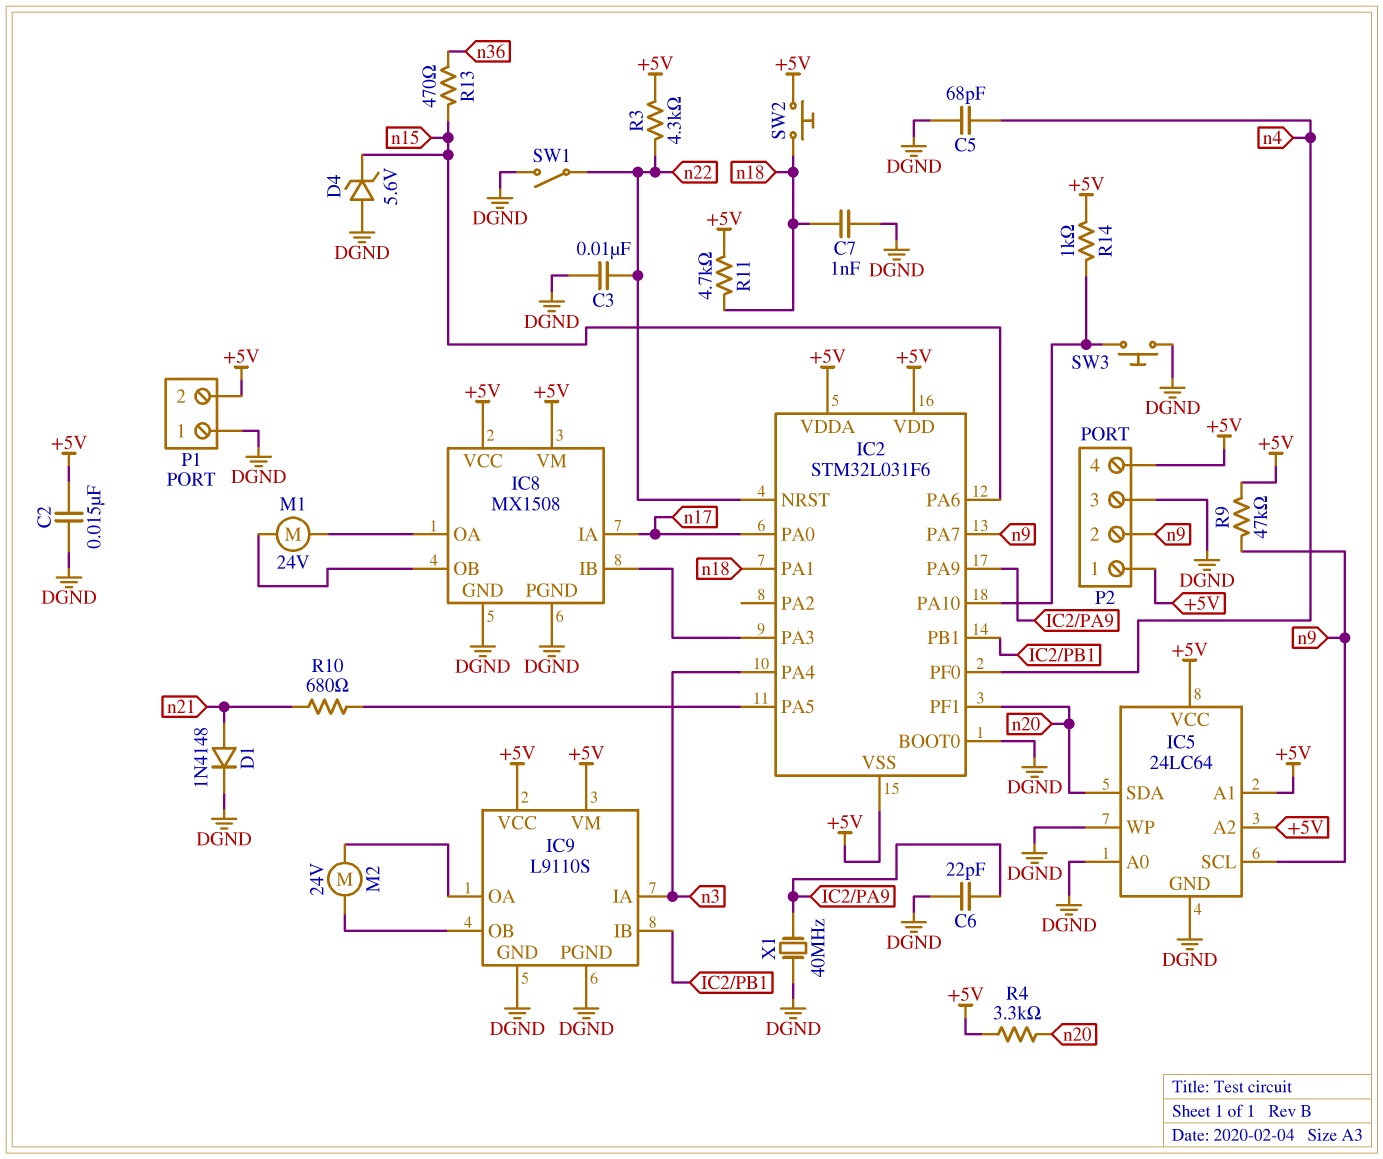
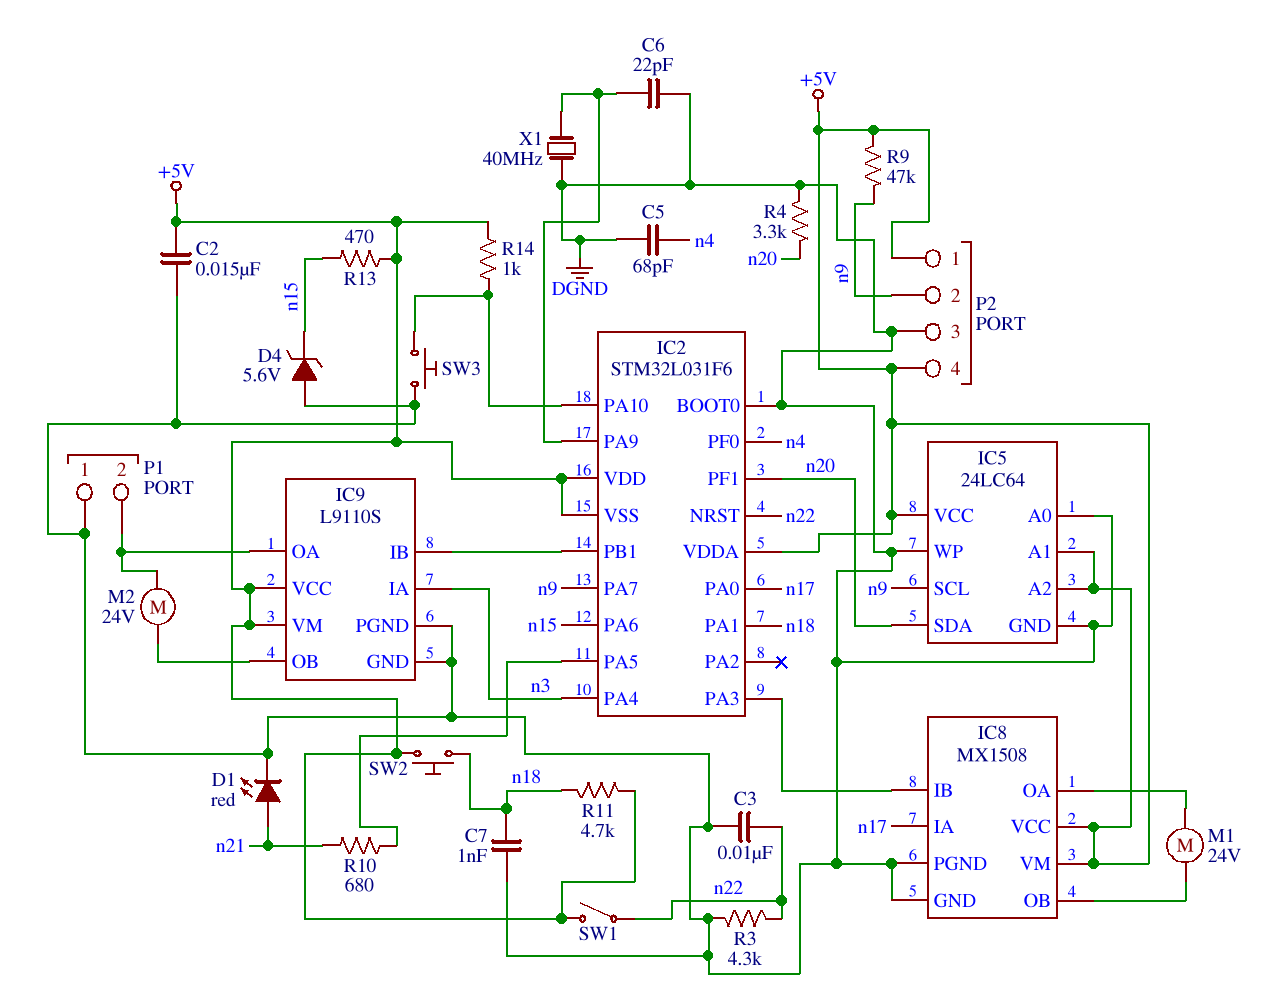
D1: diode 1N4148 (A n21, K DGND) -> LED red (A n21, K DGND)
P1 pin 2: +5V -> IC9/OA
R3: 4.3k (+5V, n22) -> 4.3k (DGND, n22)
R4: 3.3k (+5V, n20) -> 3.3k (DGND, n20)
R13: 470 (n15, n36) -> 470 (+5V, n15)
SW1: switch (DGND, n22) -> switch (+5V, n22)

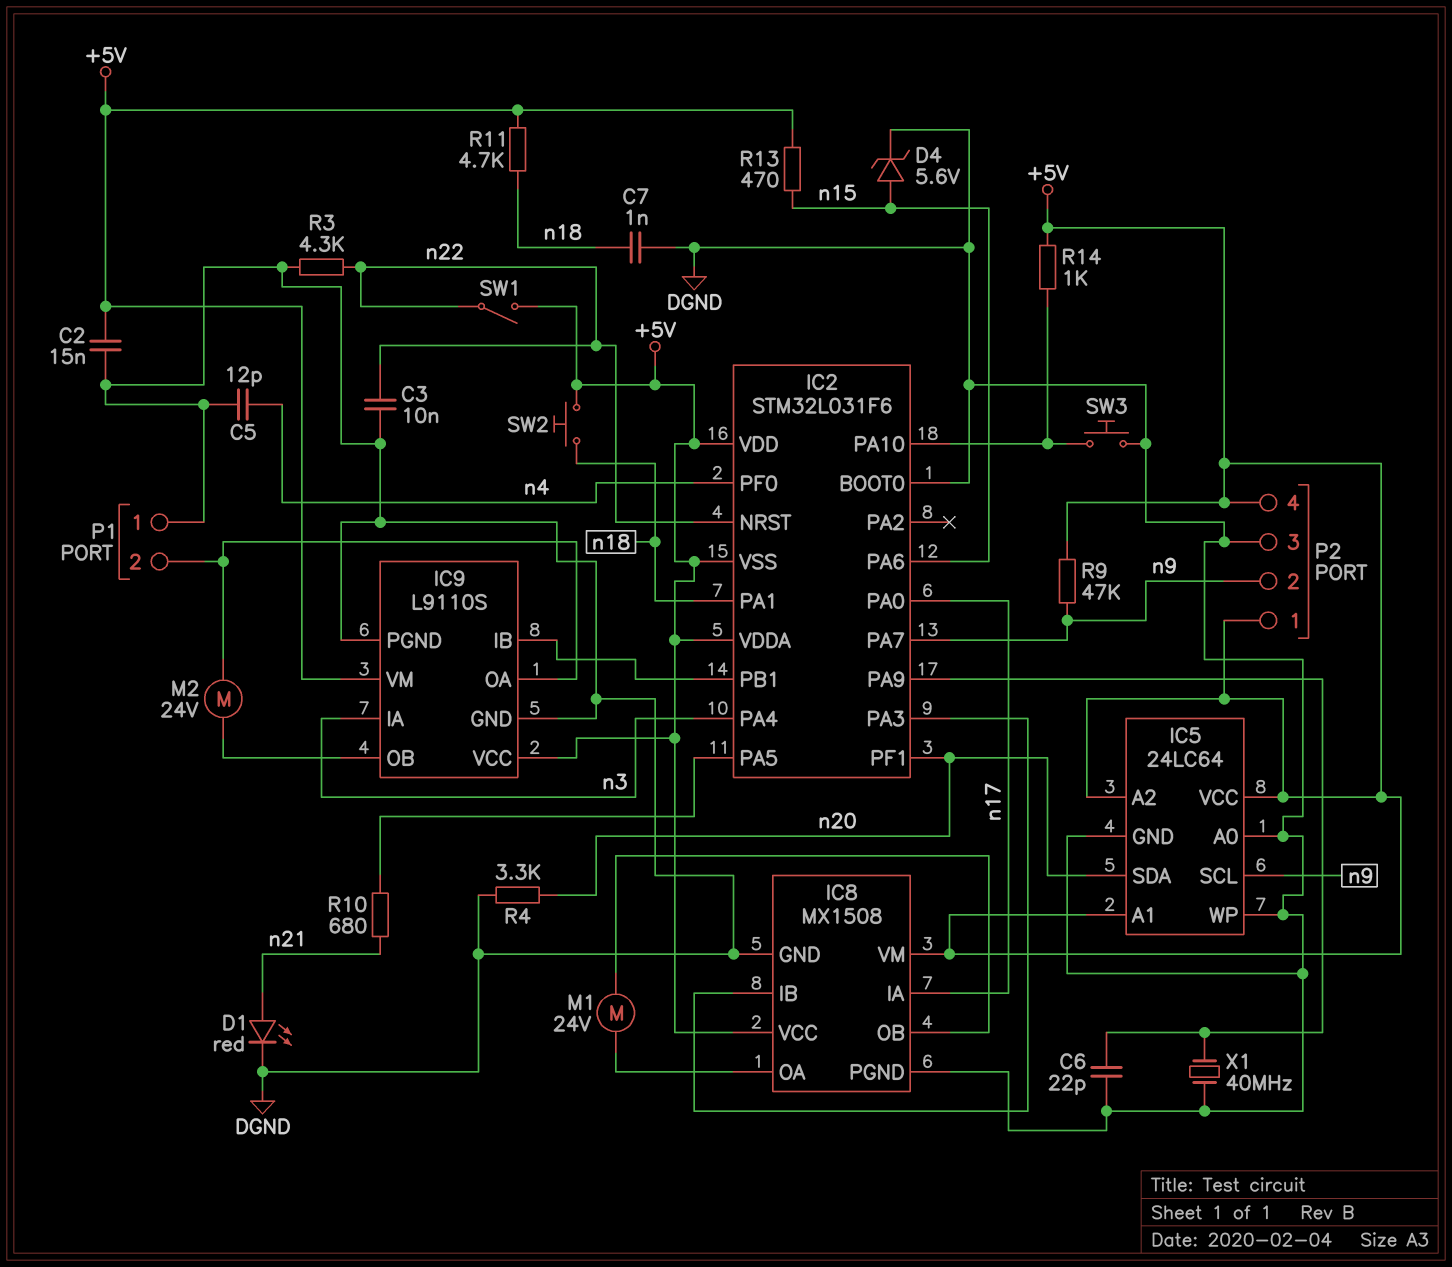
C5: 68pF (DGND, n4) -> 12pF (DGND, n4)
D4: zener 5.6V (A DGND, K n15) -> zener 5.6V (A n15, K DGND)

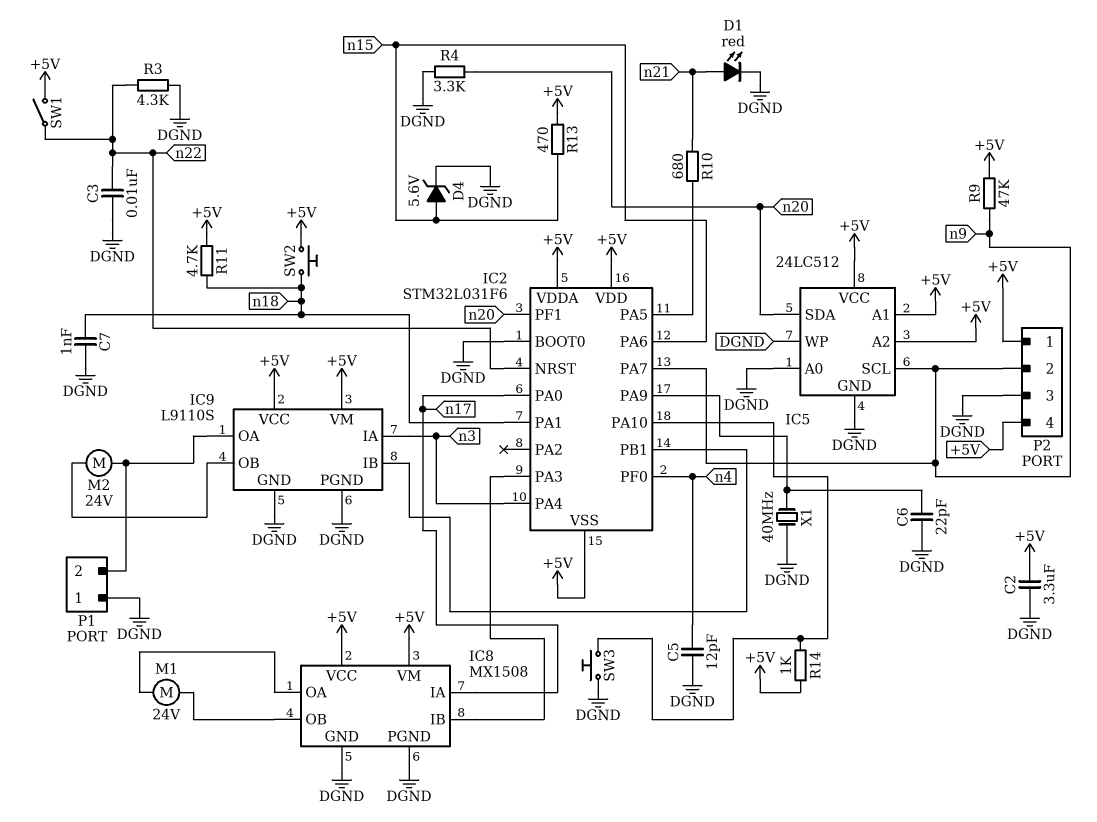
C2: 15nF (+5V, DGND) -> 3.3uF (+5V, DGND)
IC5: 24LC64 -> 24LC512

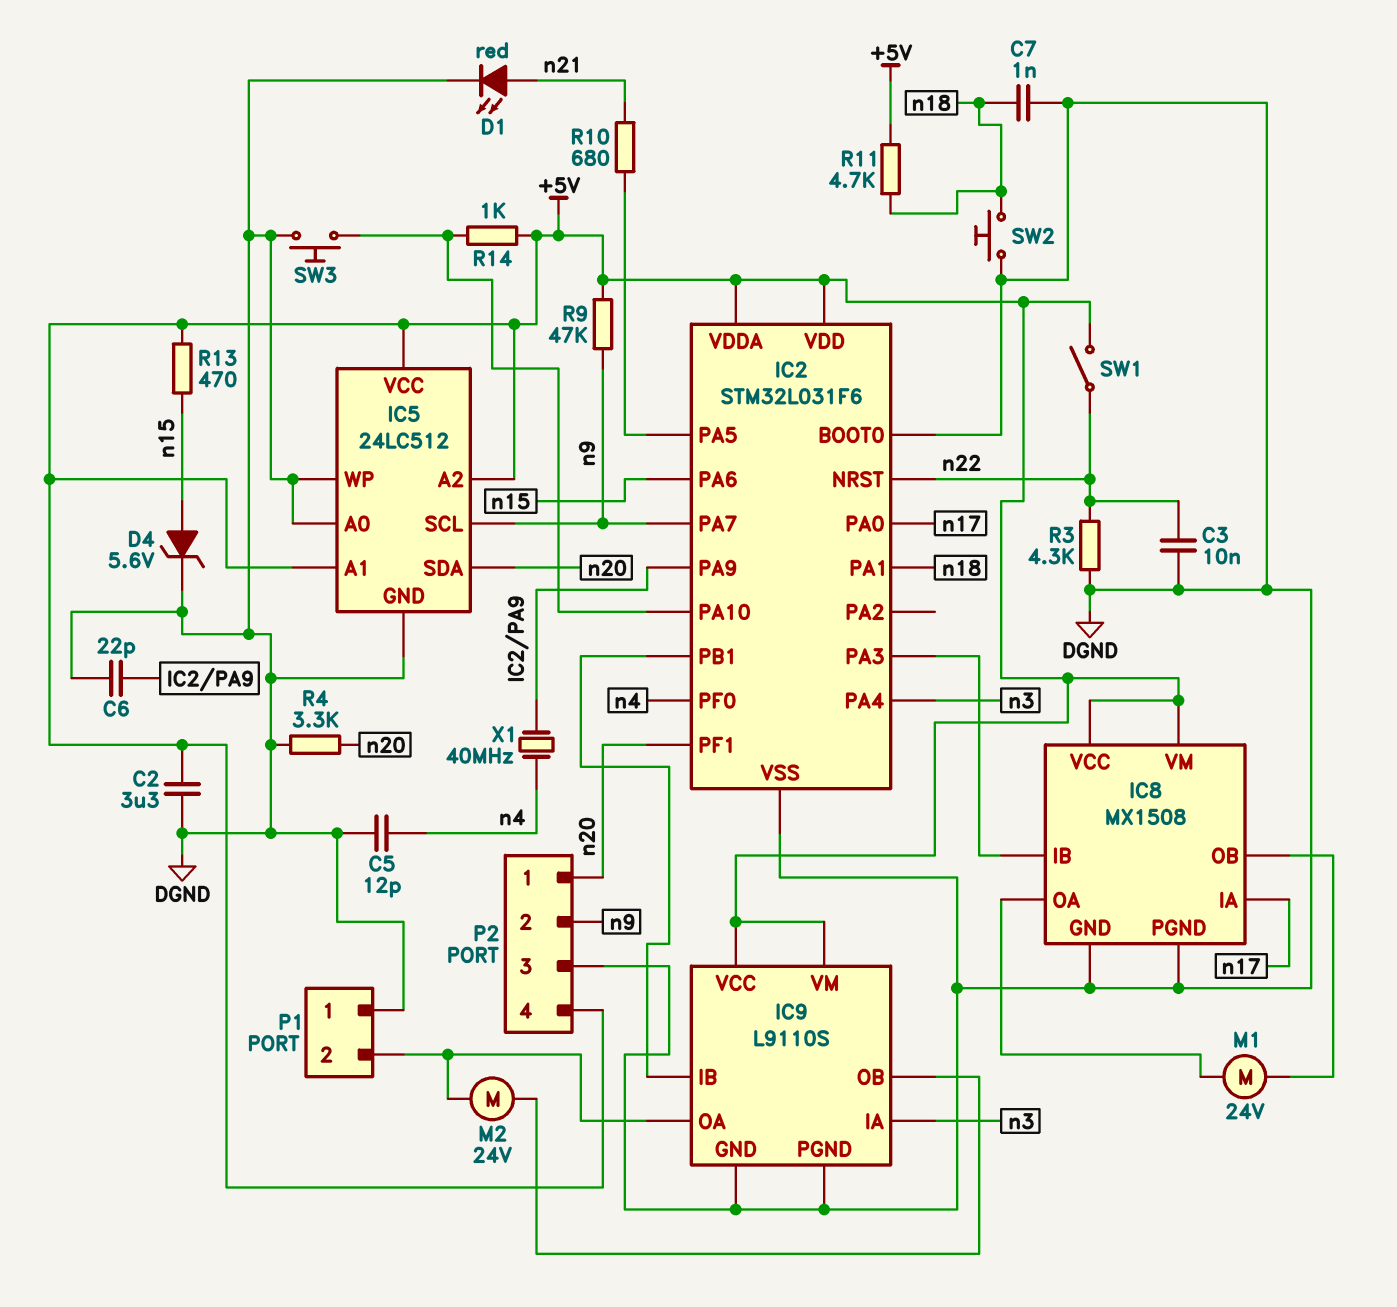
IC2 pin VSS: +5V -> DGND
P2 pin 1: +5V -> n20
SW2: button (+5V, n18) -> button (DGND, n18)
X1: 40MHz (DGND, IC2/PA9) -> 40MHz (IC2/PA9, n4)

